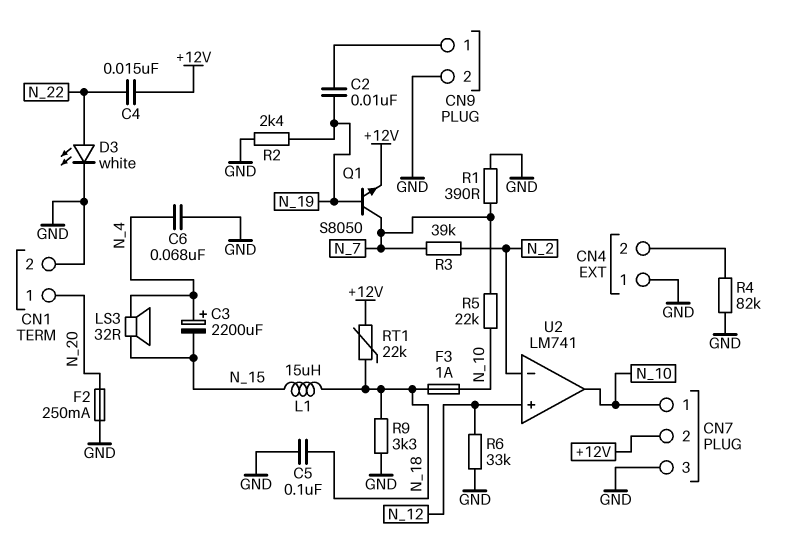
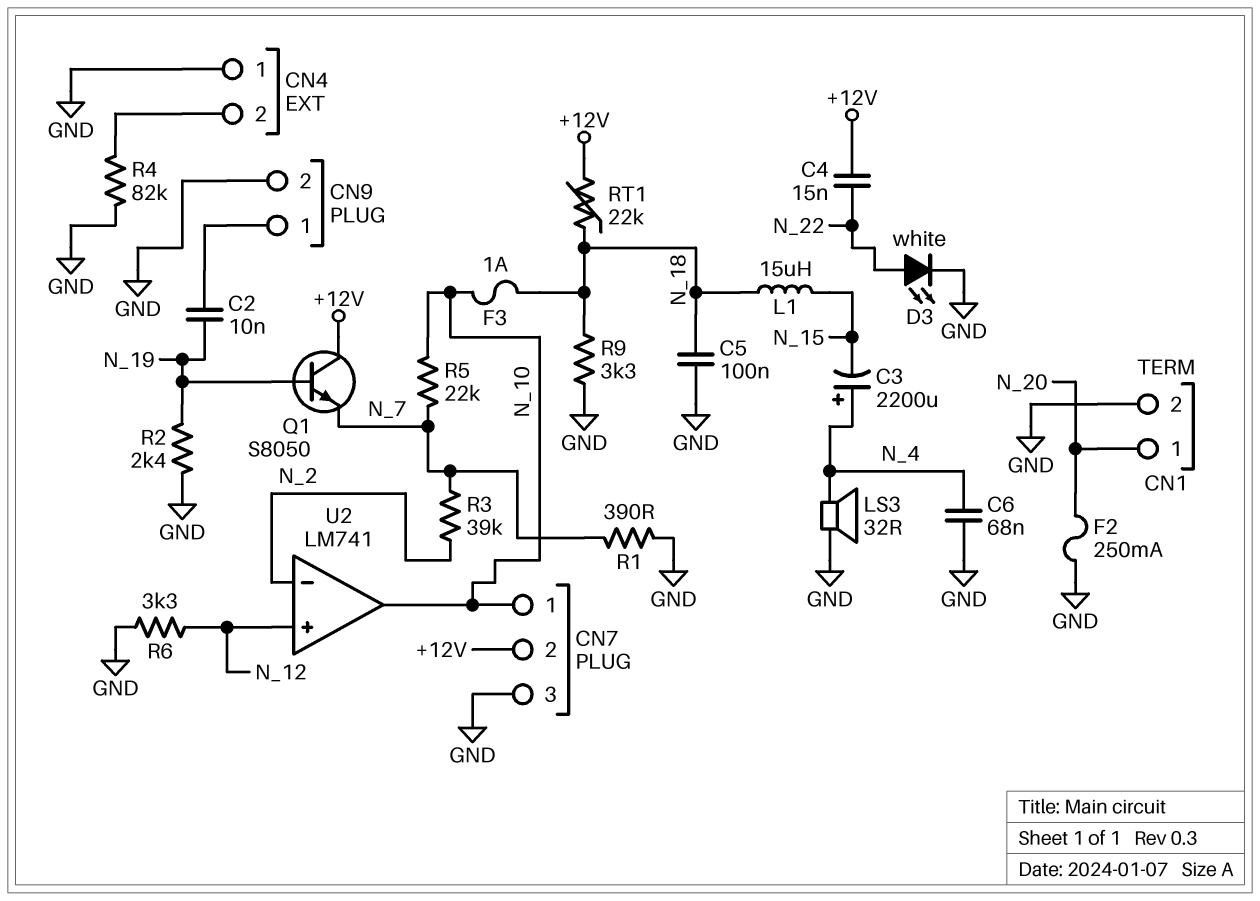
LS3: speaker 32R (N_4, N_15) -> speaker 32R (GND, N_4)
Q1: NPN S8050 (B N_19, C N_7, E +12V) -> NPN S8050 (B N_19, C +12V, E N_7)
R6: 33k (GND, N_12) -> 3.3k (GND, N_12)

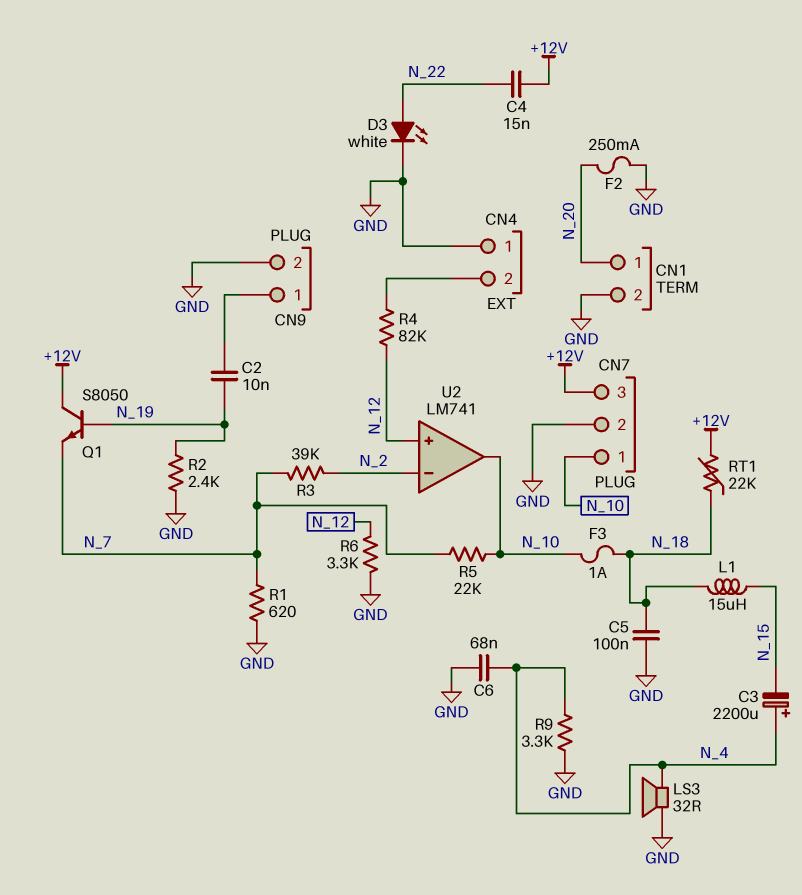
CN7 pin 2: +12V -> GND
CN7 pin 3: GND -> +12V
R1: 390 (GND, N_7) -> 620 (GND, N_7)
R4: 82k (CN4/2, GND) -> 82k (CN4/2, N_12)
R9: 3.3k (GND, N_18) -> 3.3k (GND, N_4)

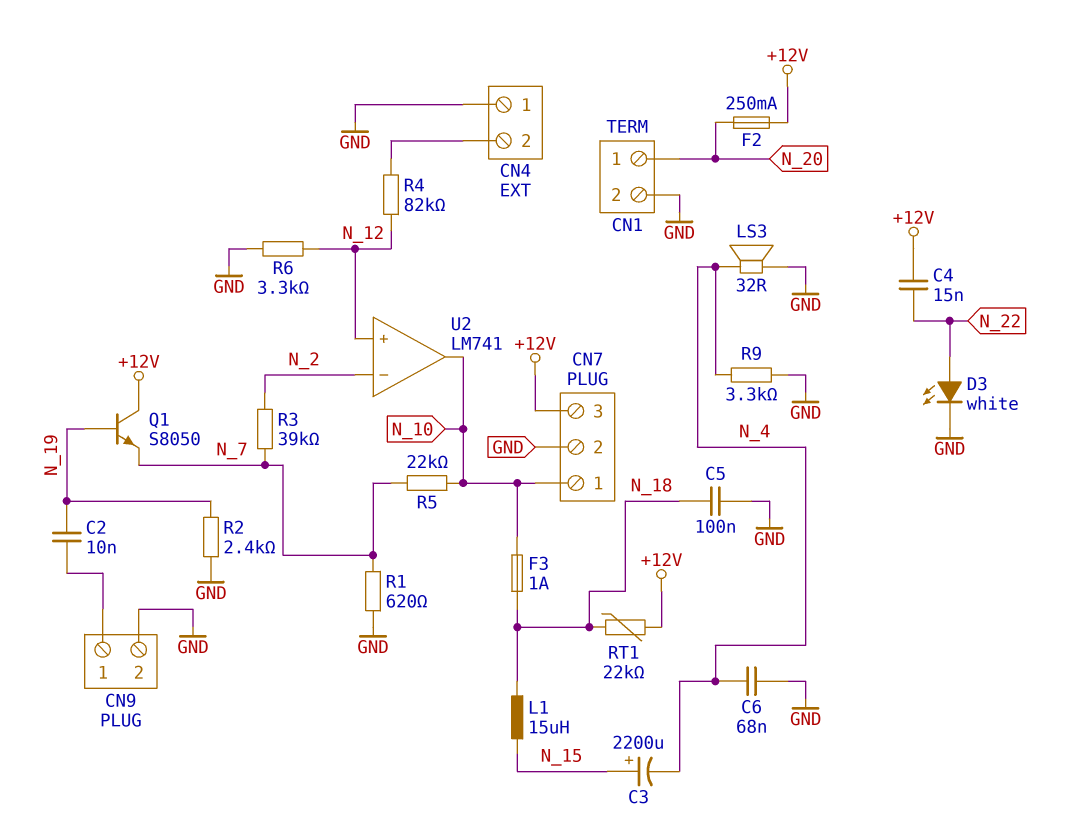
C3: 2200uF (plus N_4, minus N_15) -> 2200uF (plus N_15, minus N_4)
F2: 250mA (GND, N_20) -> 250mA (+12V, N_20)

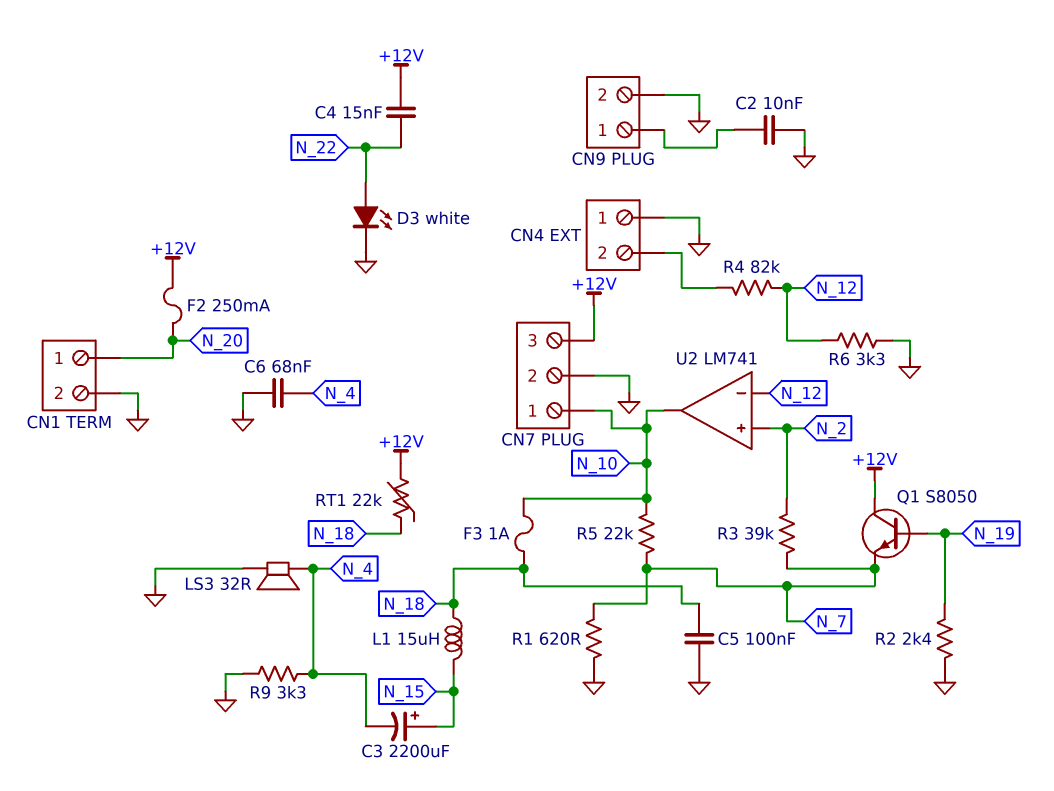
C2: 10nF (CN9/1, N_19) -> 10nF (CN9/1, GND)
U2 pin in+: N_12 -> N_2
U2 pin in-: N_2 -> N_12

